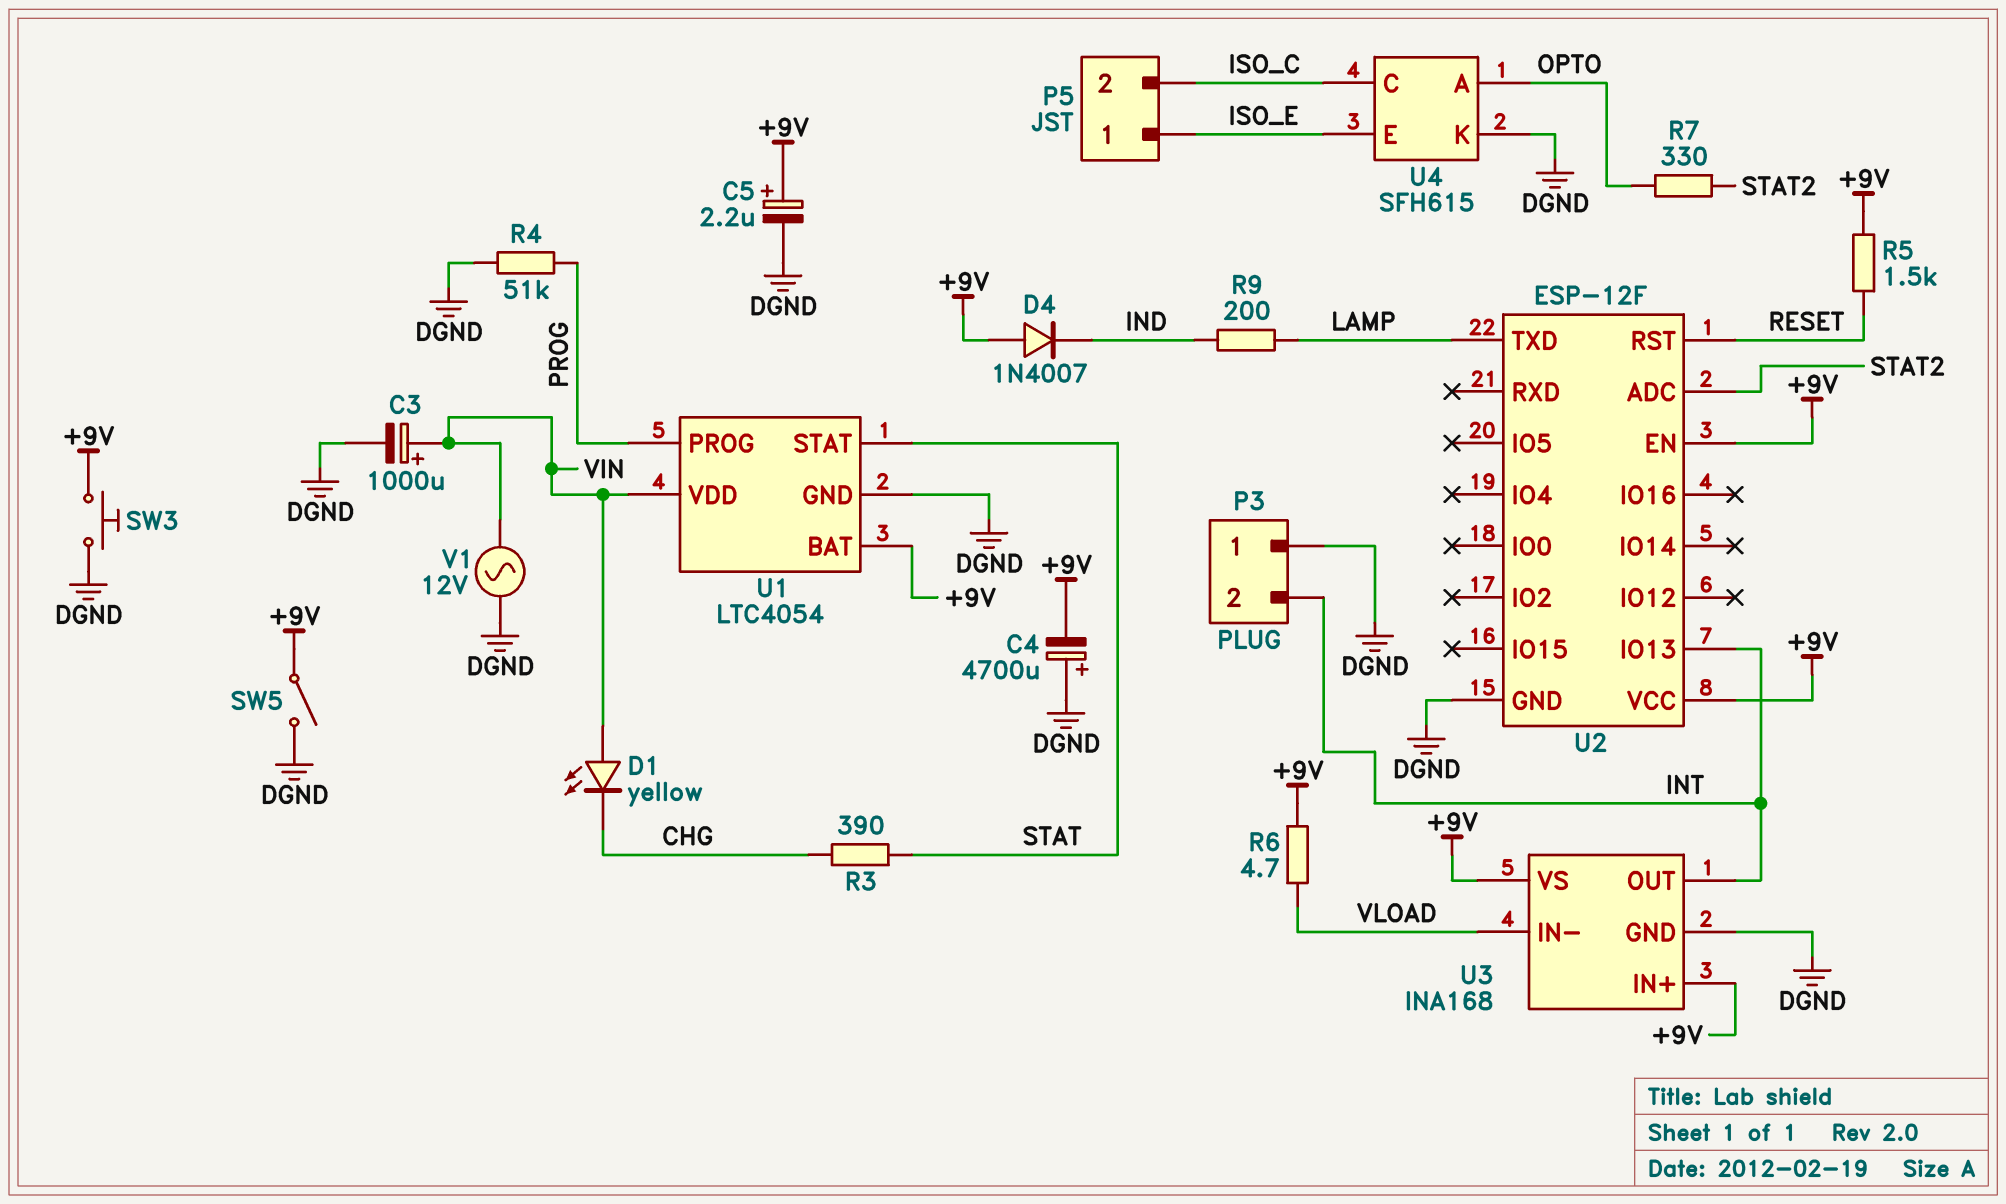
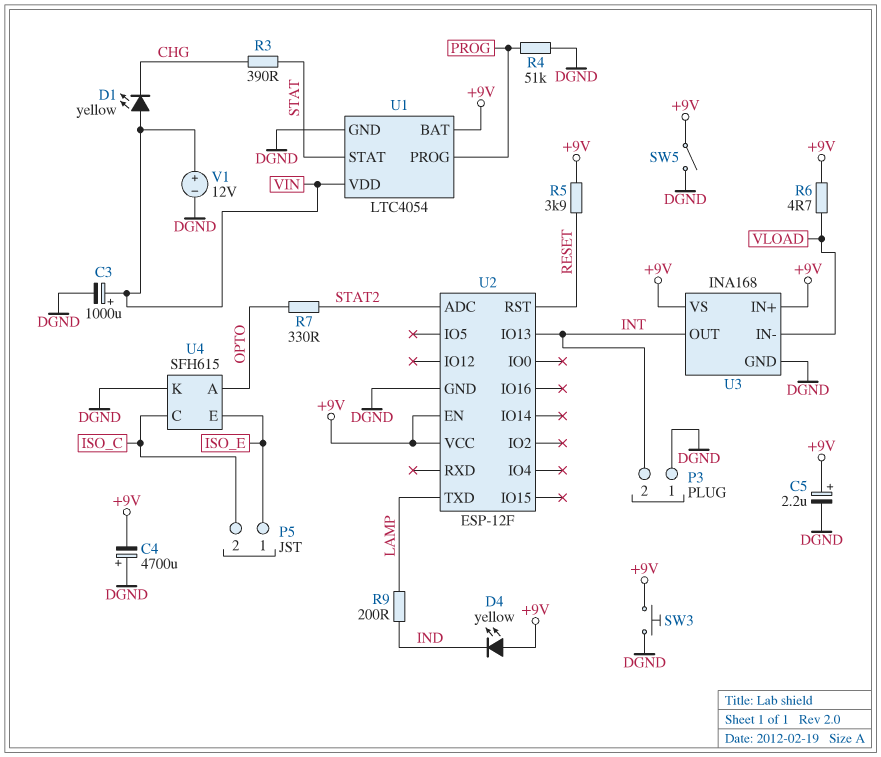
D4: diode 1N4007 (A +9V, K IND) -> LED yellow (A +9V, K IND)
R5: 1.5k (+9V, RESET) -> 3.9k (+9V, RESET)
V1: AC 12V (DGND, VIN) -> 12V (plus VIN, minus DGND)

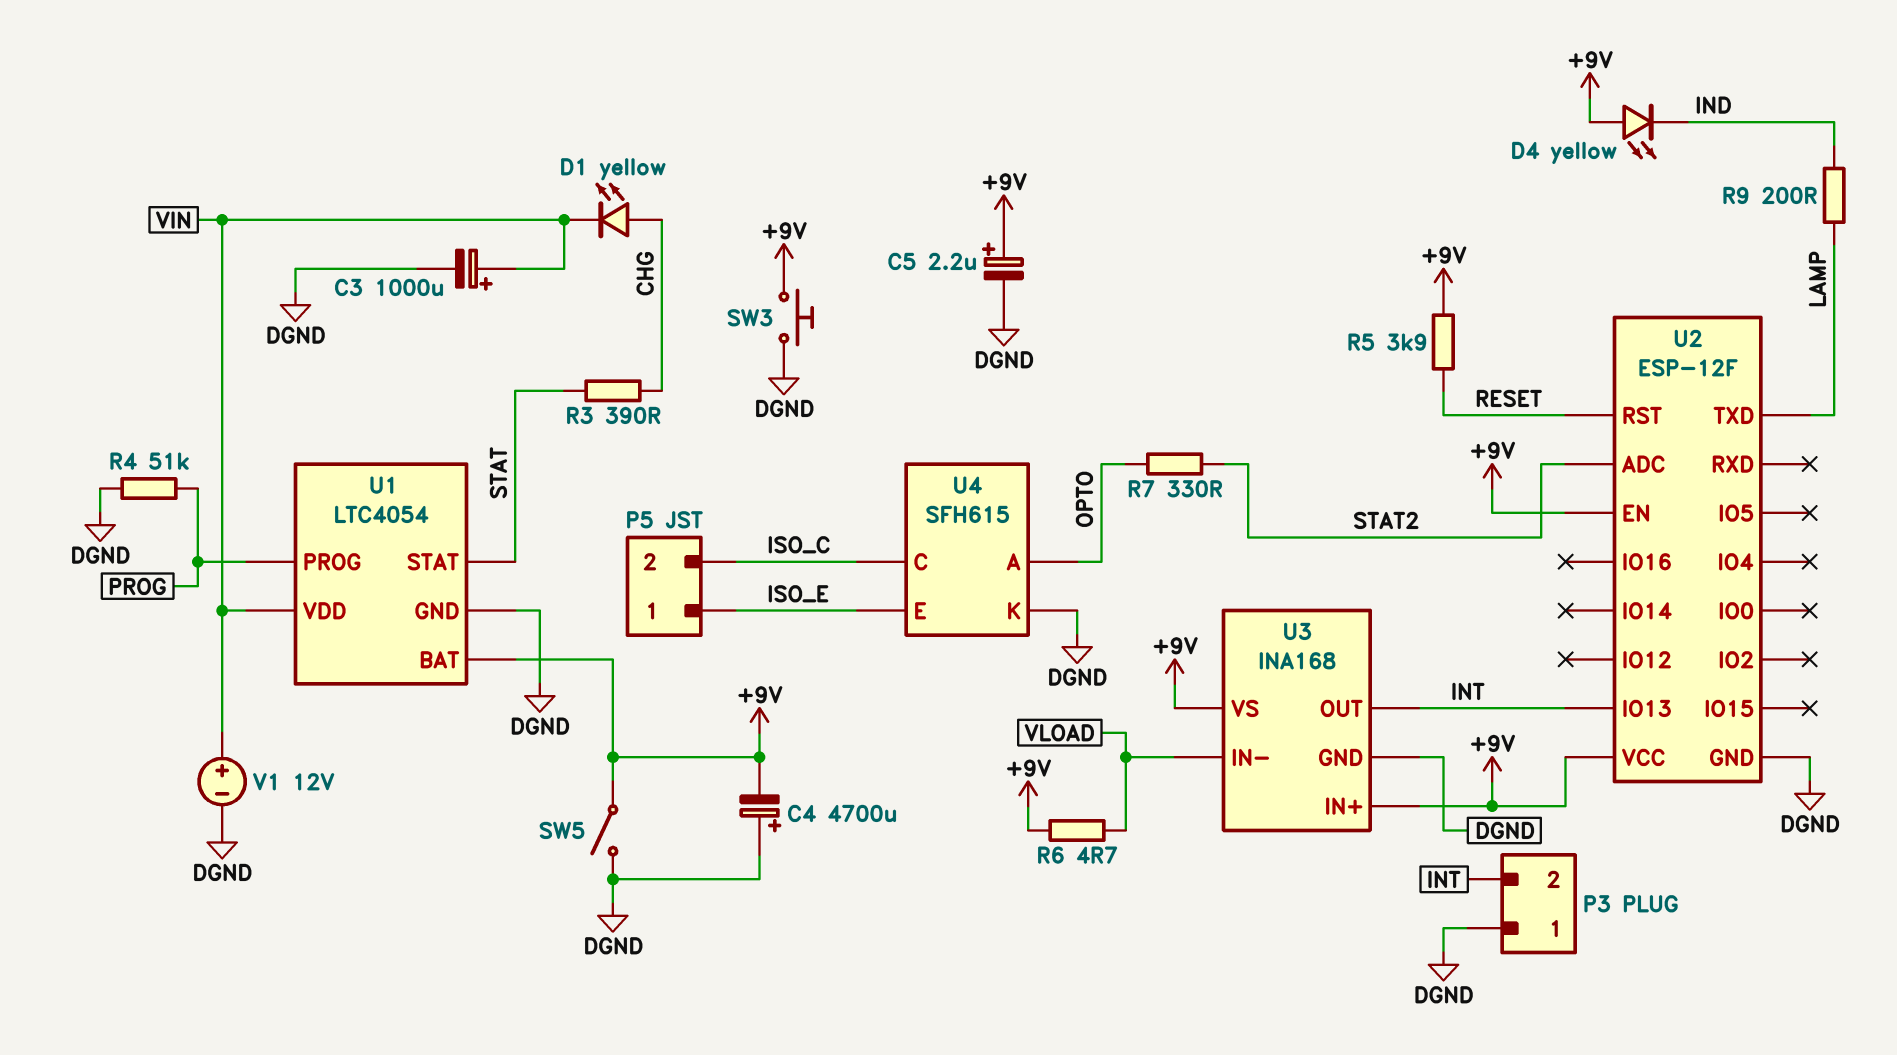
D1: LED yellow (A VIN, K CHG) -> LED yellow (A CHG, K VIN)

